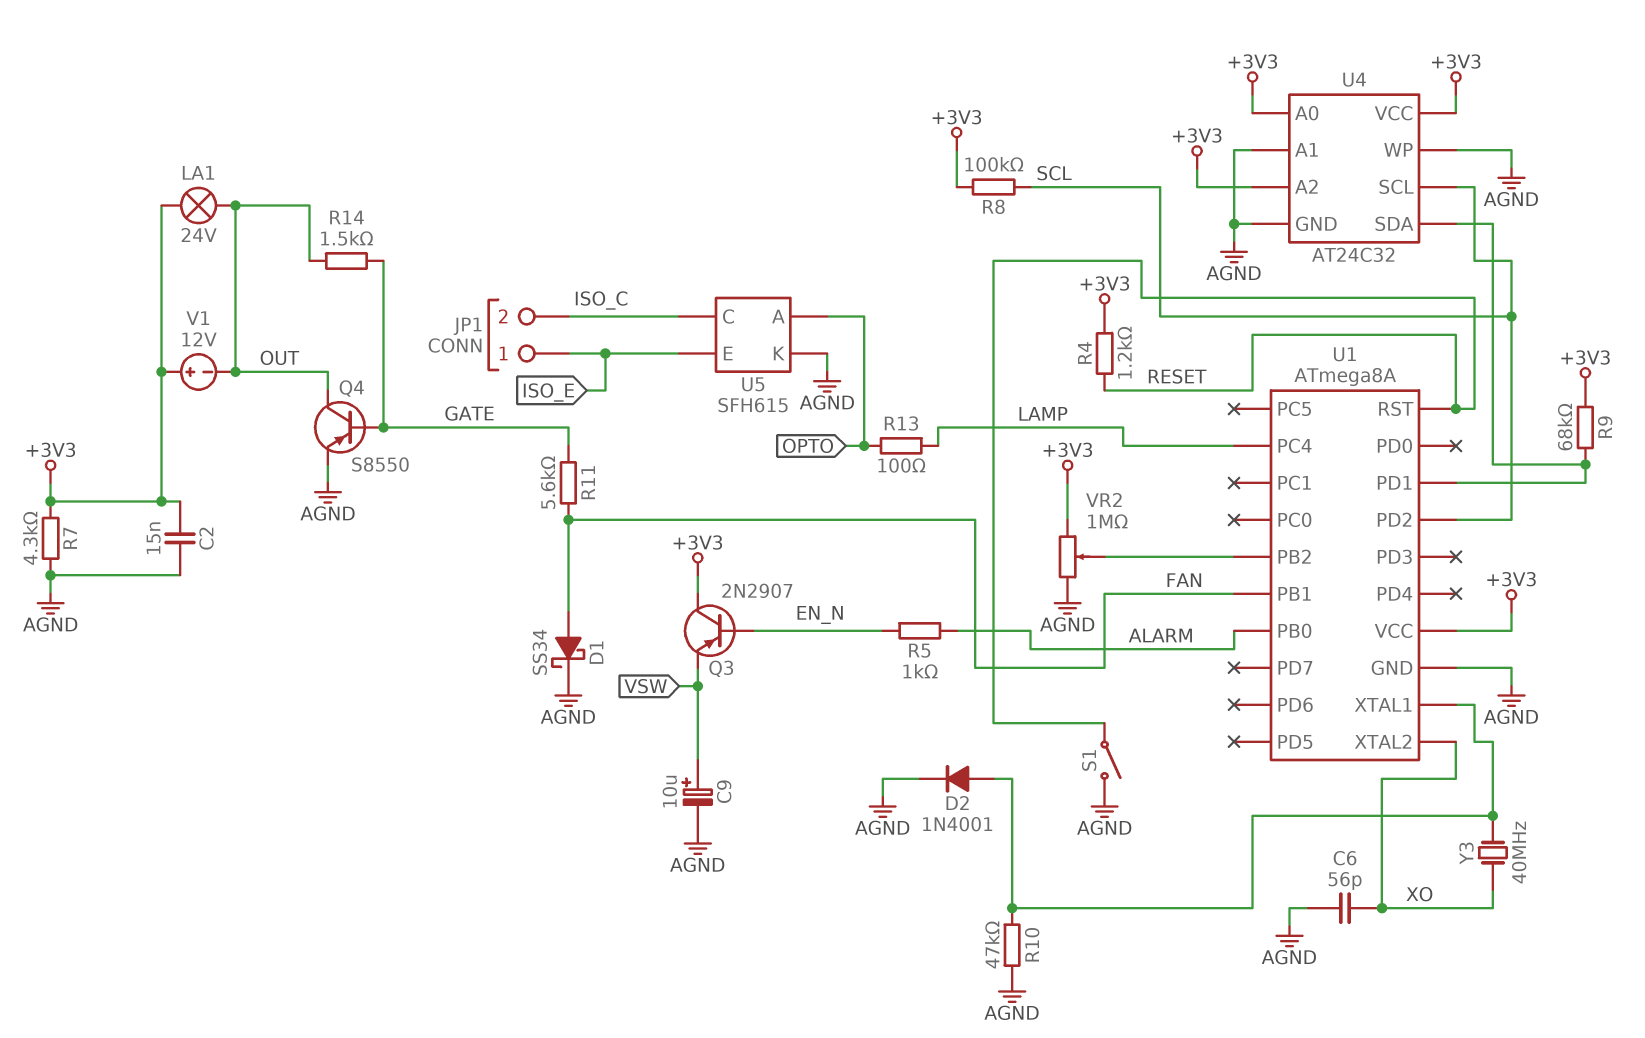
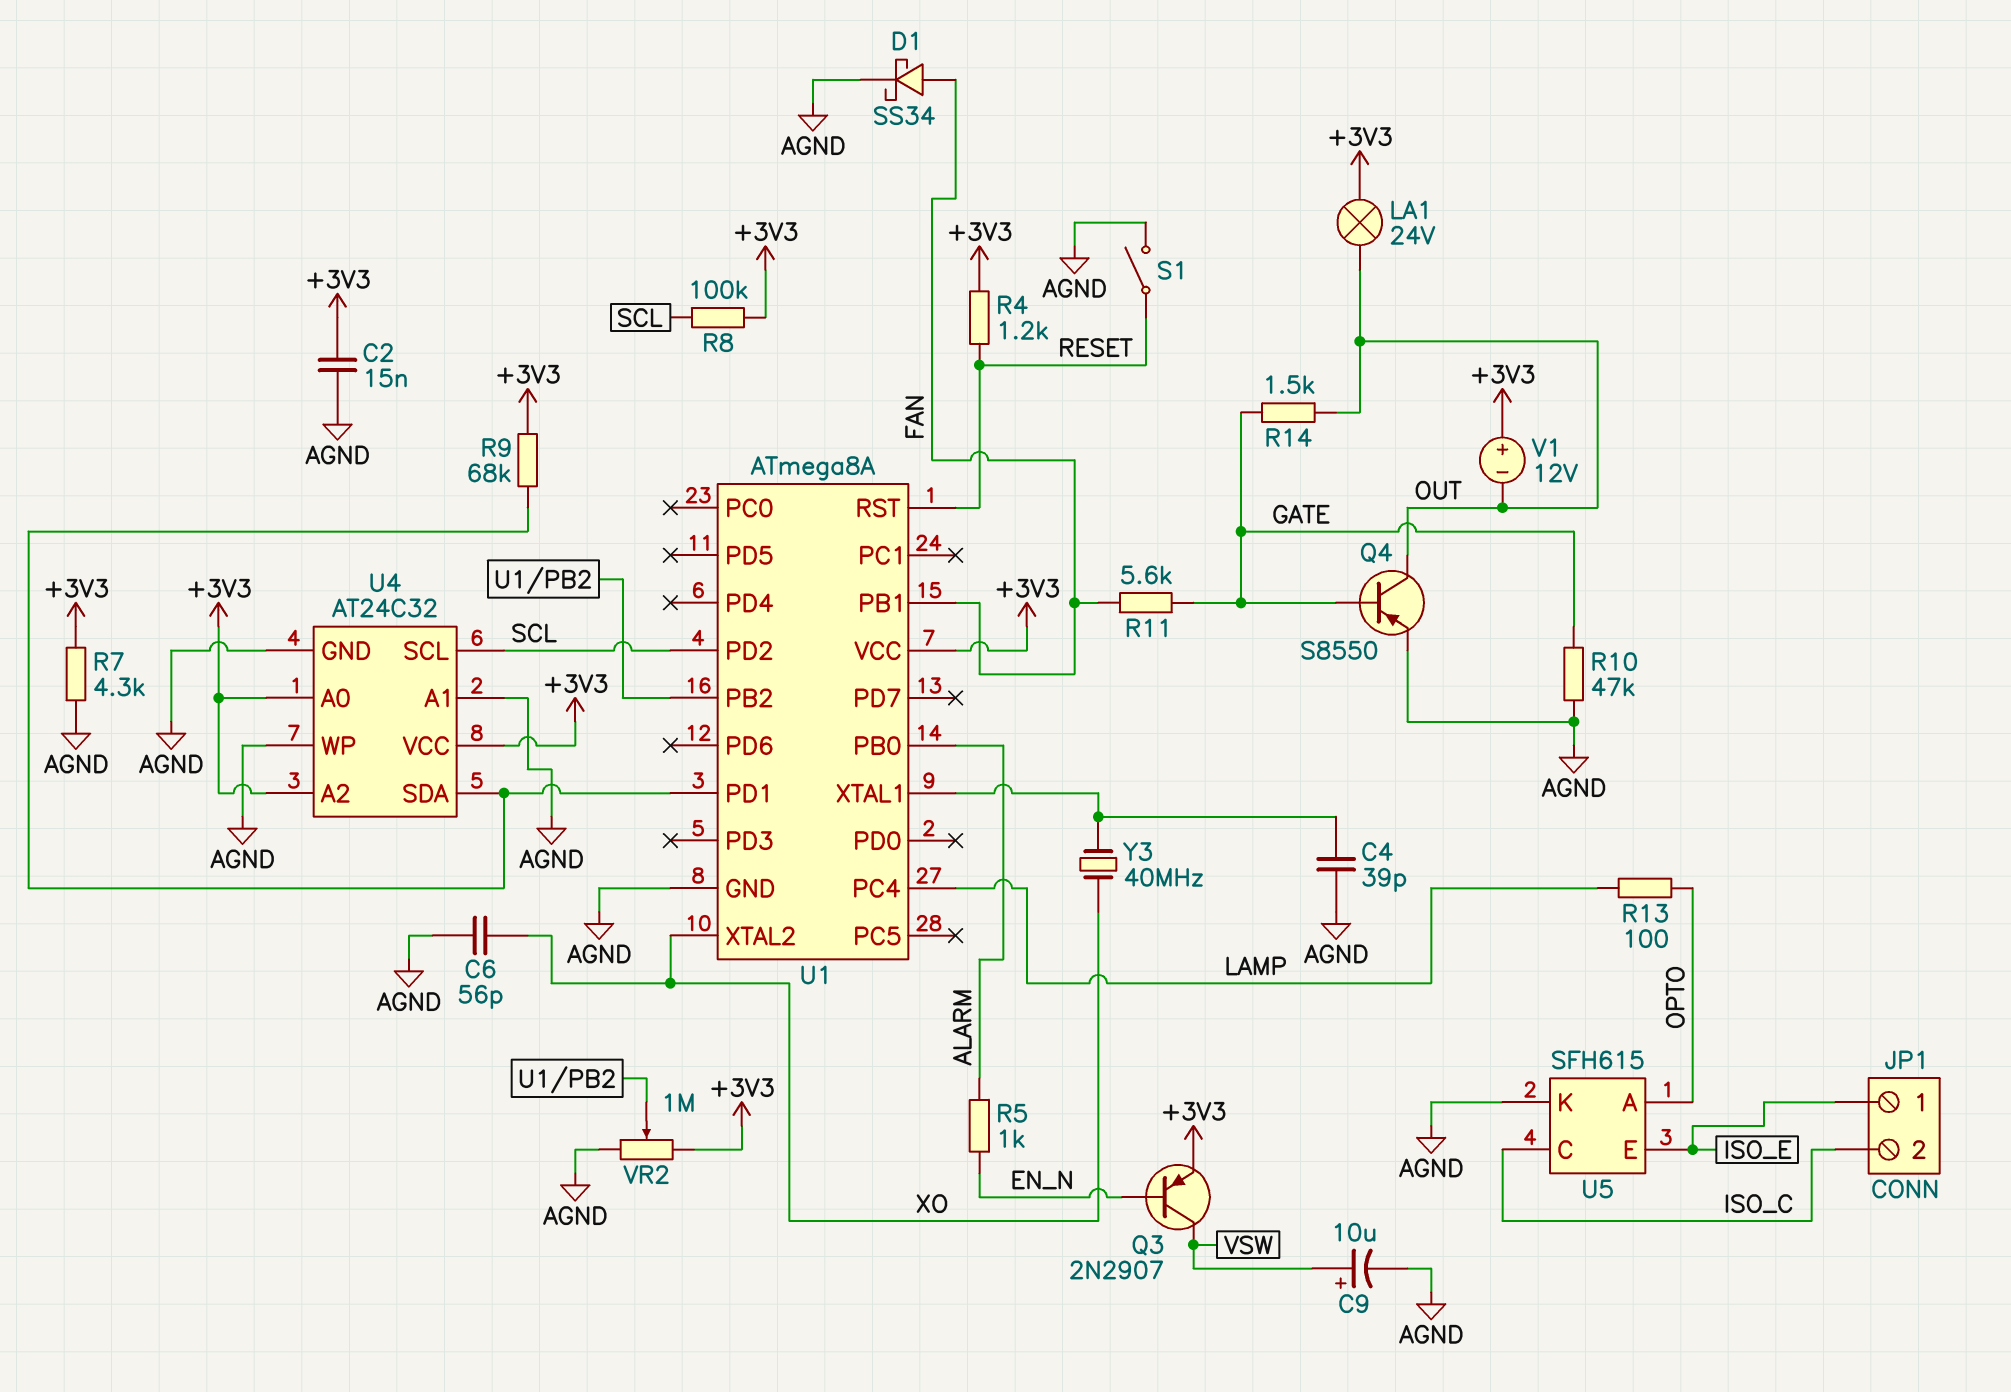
C4: none -> 39pF (AGND, U1/XTAL1)
D2: diode 1N4001 (A U1/XTAL1, K AGND) -> none
Q3: PNP 2N2907 (B EN_N, C +3V3, E VSW) -> PNP 2N2907 (B EN_N, C VSW, E +3V3)
R10: 47k (AGND, U1/XTAL1) -> 47k (AGND, GATE)

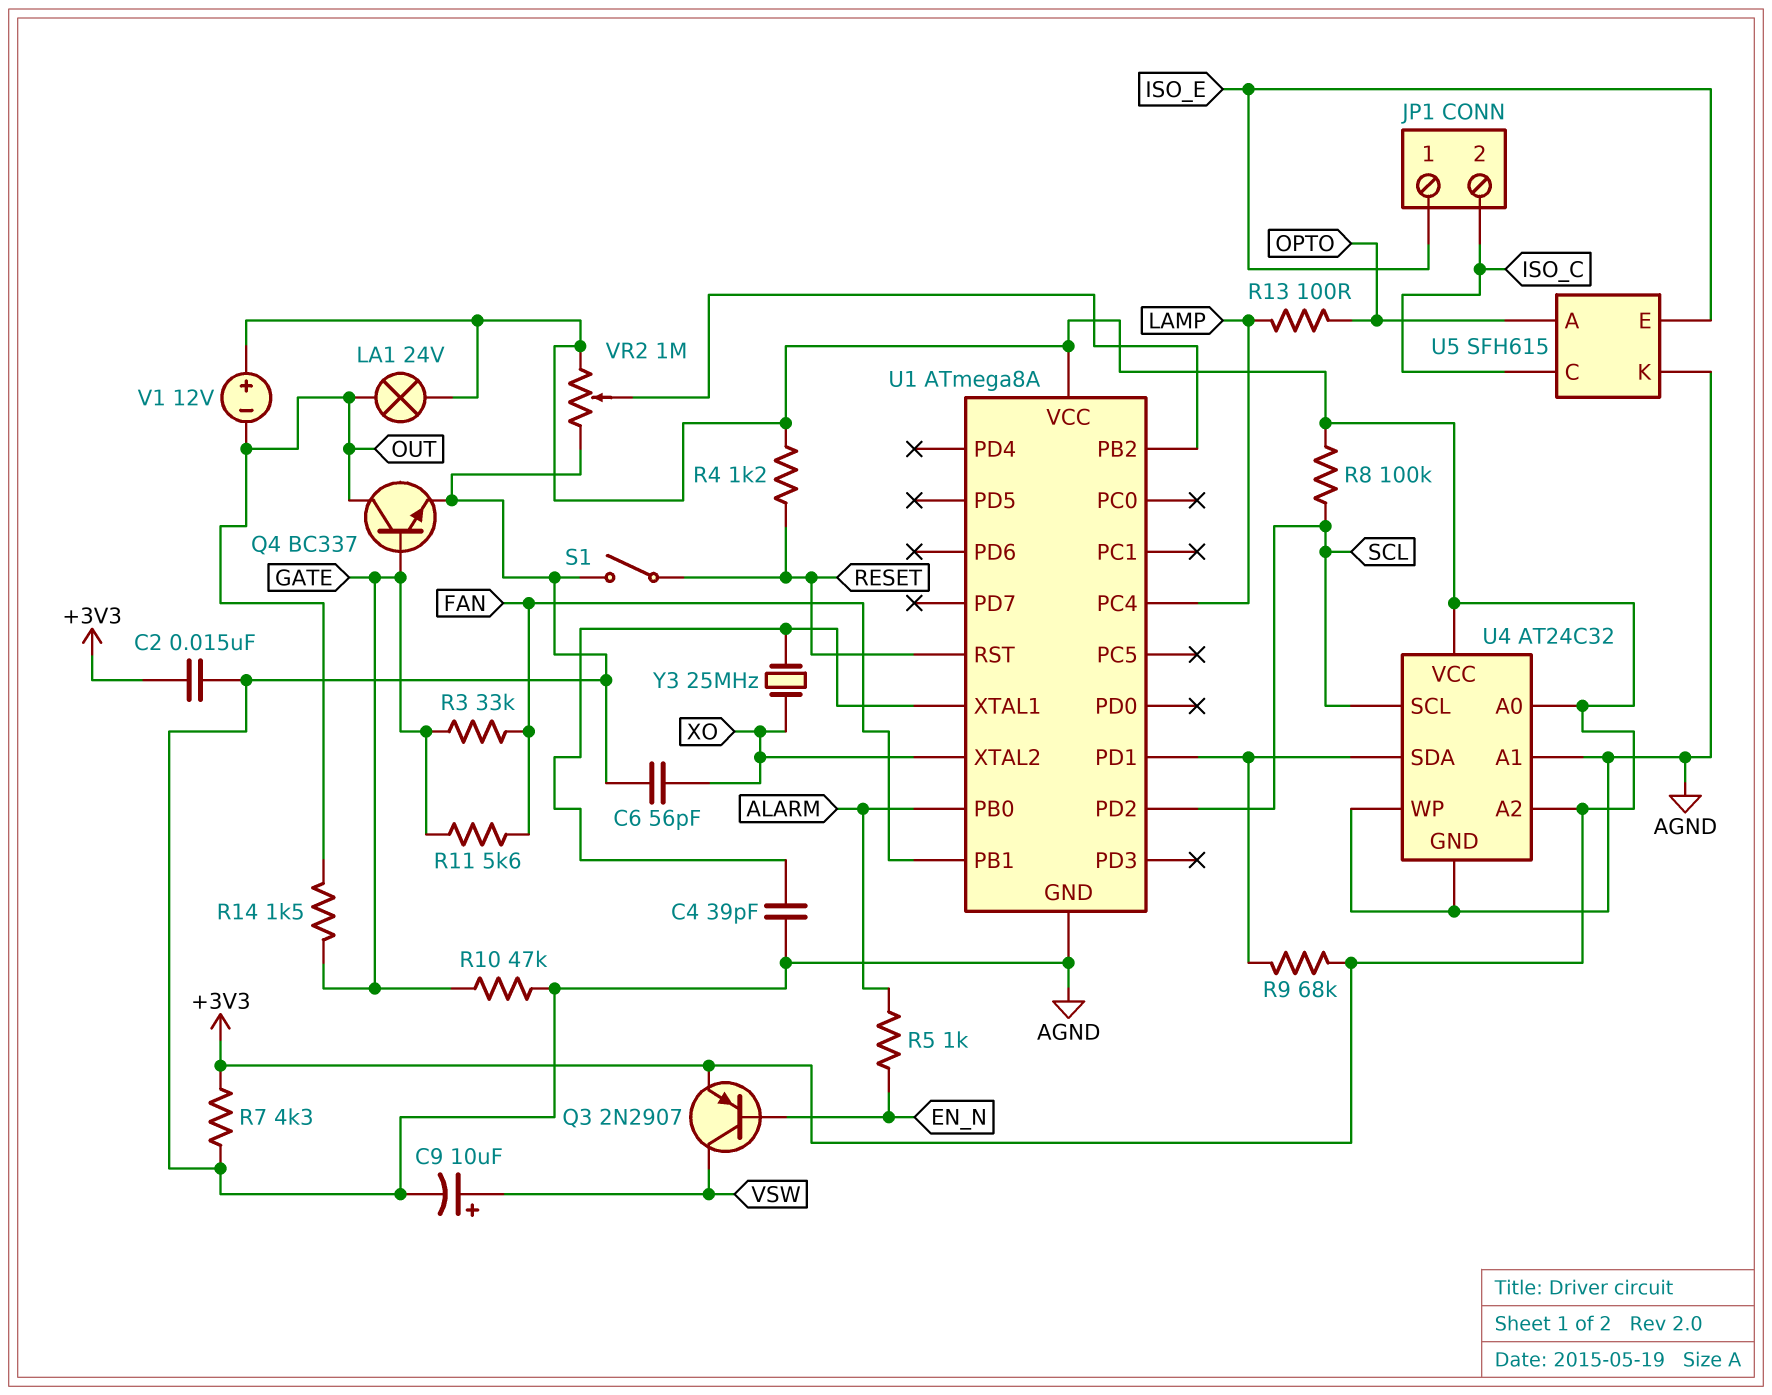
D1: schottky SS34 (A FAN, K AGND) -> none
Q4: PNP S8550 (B GATE, C OUT, E AGND) -> NPN BC337 (B GATE, C OUT, E AGND)
R3: none -> 33k (FAN, GATE)
Y3: 40MHz (U1/XTAL1, XO) -> 25MHz (U1/XTAL1, XO)

